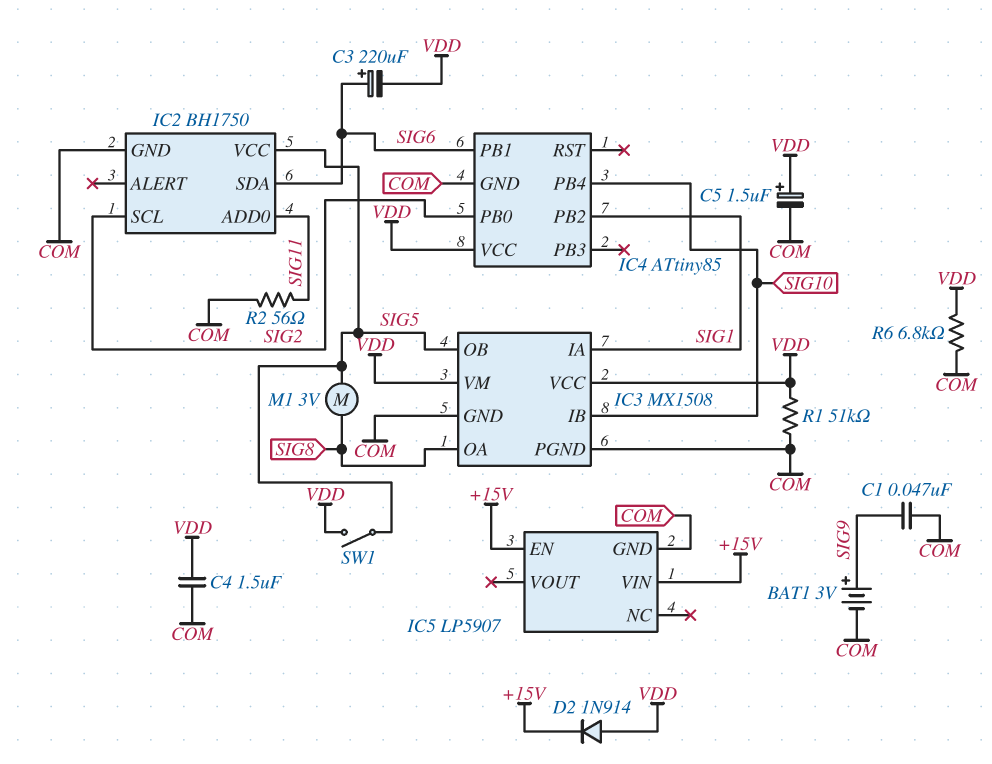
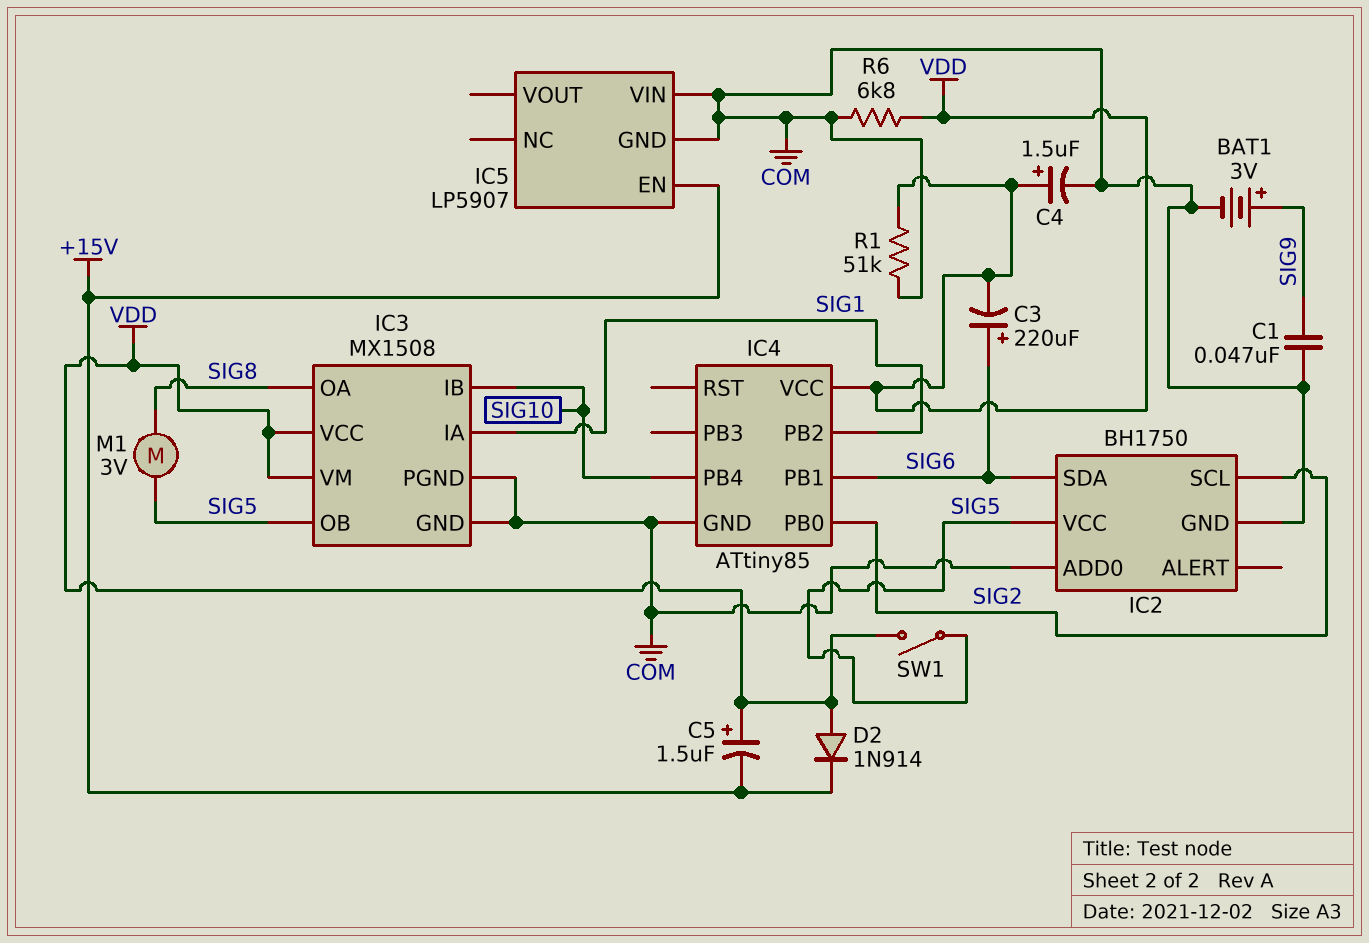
C4: 1.5uF (COM, VDD) -> 1.5uF (plus VDD, minus COM)
C5: 1.5uF (plus VDD, minus COM) -> 1.5uF (plus VDD, minus +15V)
IC2 pin ADD0: SIG11 -> COM
IC5 pin VIN: +15V -> COM
R2: 56 (COM, SIG11) -> none

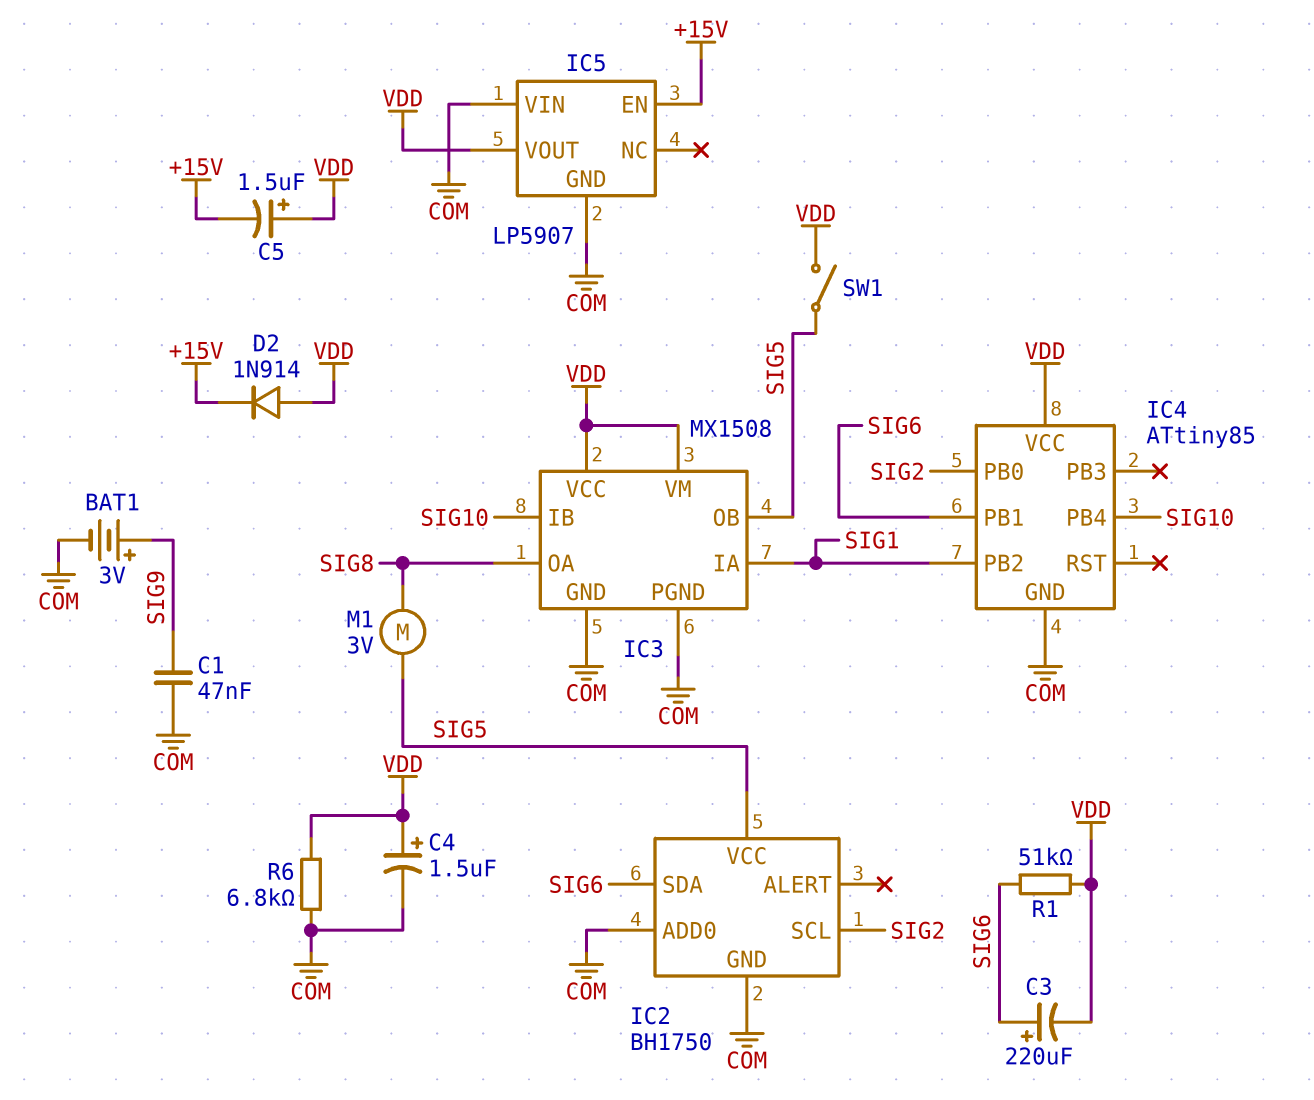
IC5 pin VOUT: none -> VDD
R1: 51k (COM, VDD) -> 51k (SIG6, VDD)

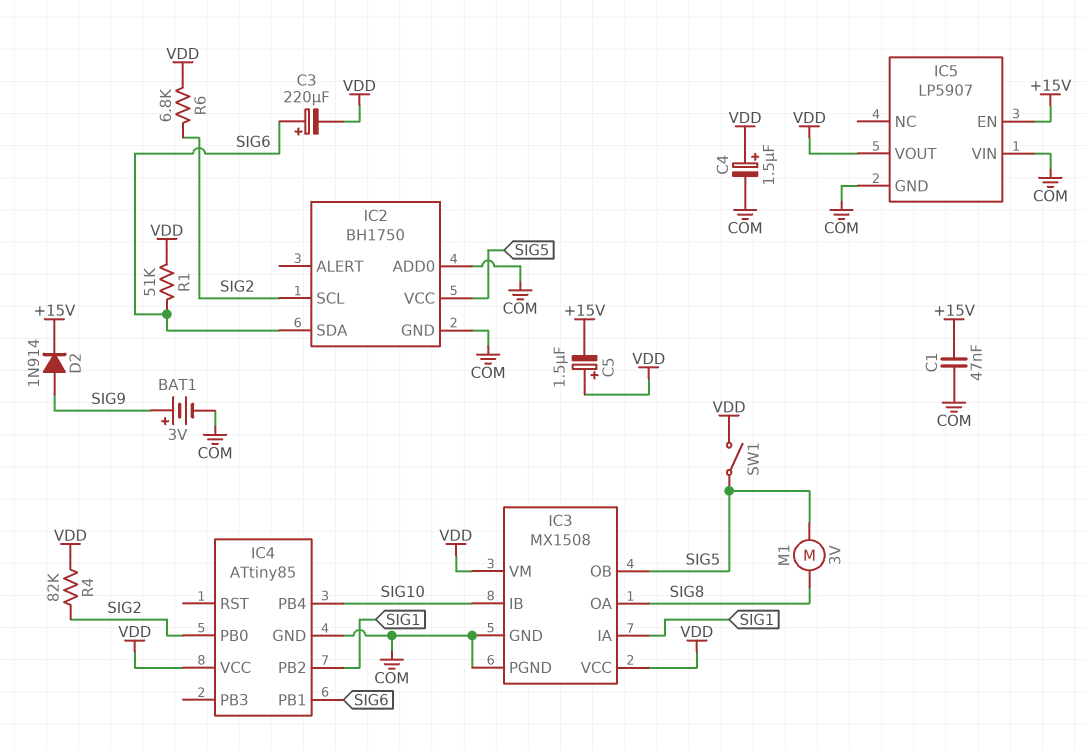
C1: 47nF (COM, SIG9) -> 47nF (+15V, COM)
D2: diode 1N914 (A VDD, K +15V) -> diode 1N914 (A SIG9, K +15V)
R4: none -> 82k (SIG2, VDD)
R6: 6.8k (COM, VDD) -> 6.8k (SIG2, VDD)

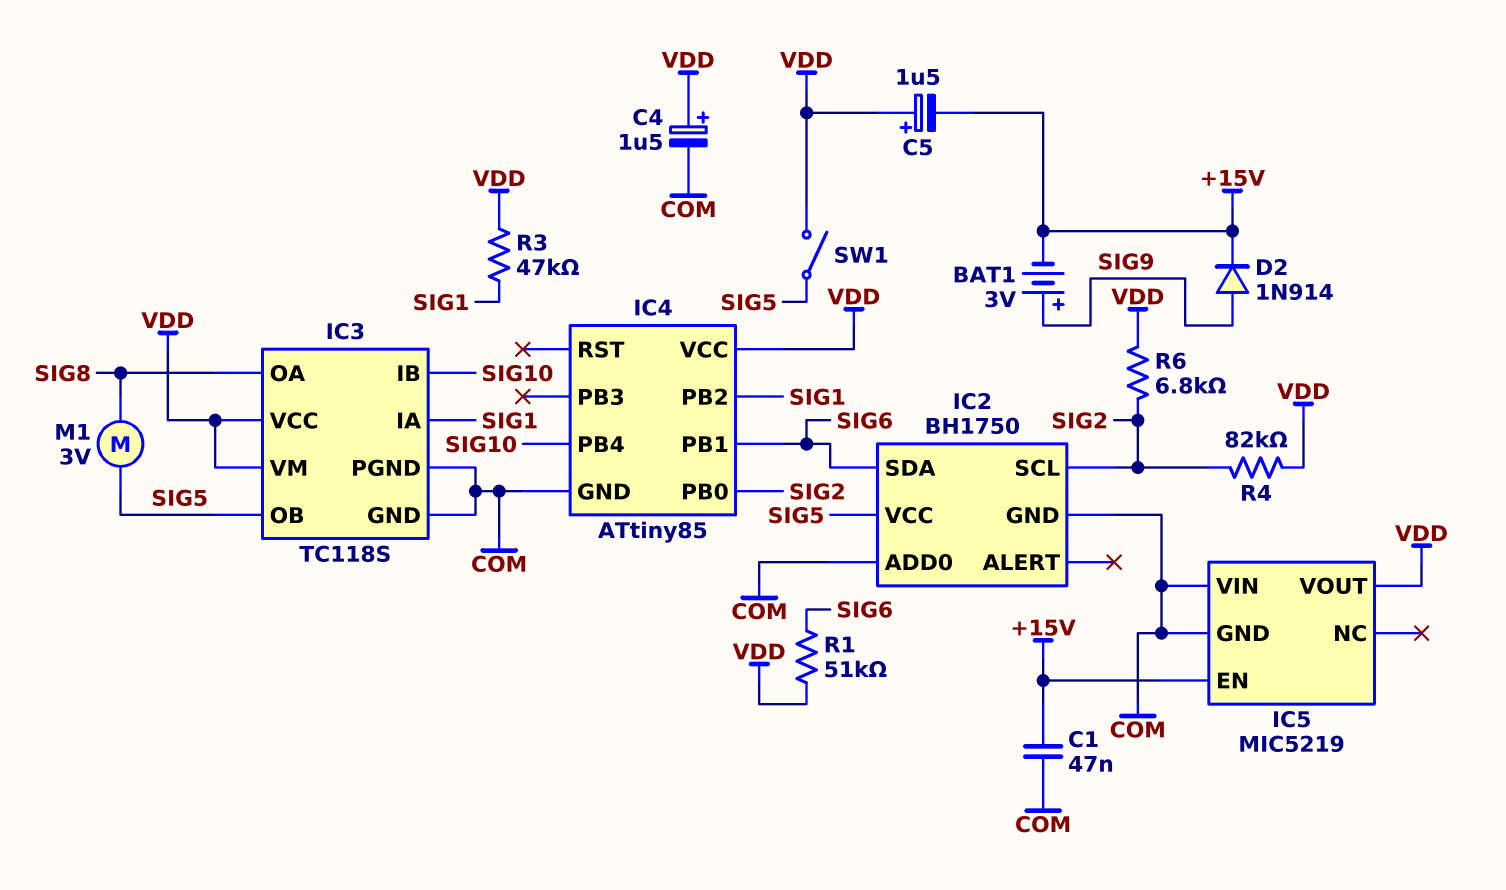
BAT1: 3V (plus SIG9, minus COM) -> 3V (plus SIG9, minus +15V)
C3: 220uF (plus SIG6, minus VDD) -> none
IC3: MX1508 -> TC118S
IC5: LP5907 -> MIC5219
R3: none -> 47k (SIG1, VDD)

